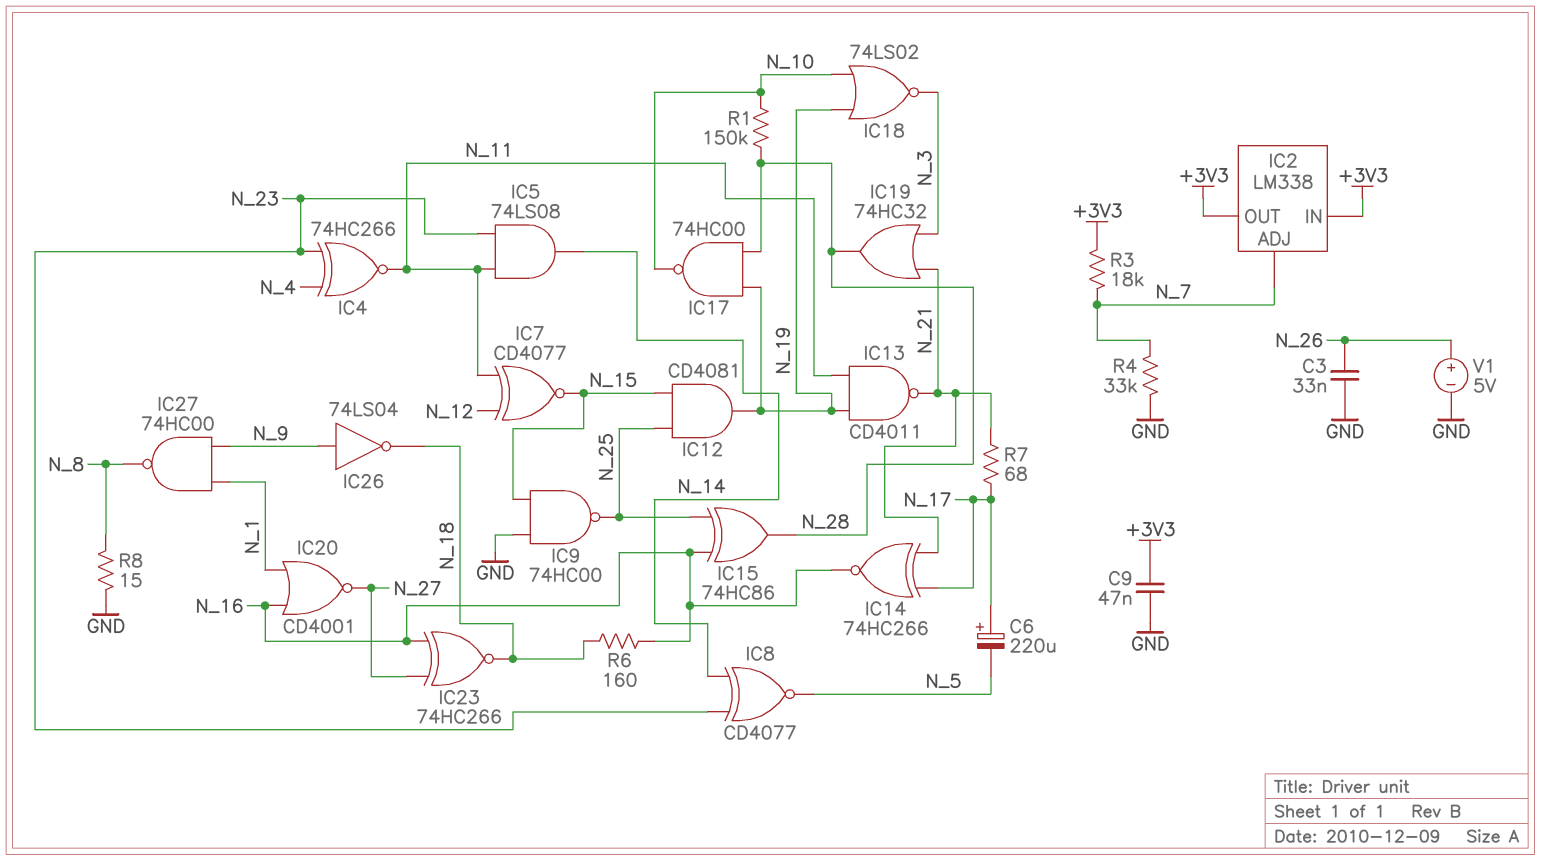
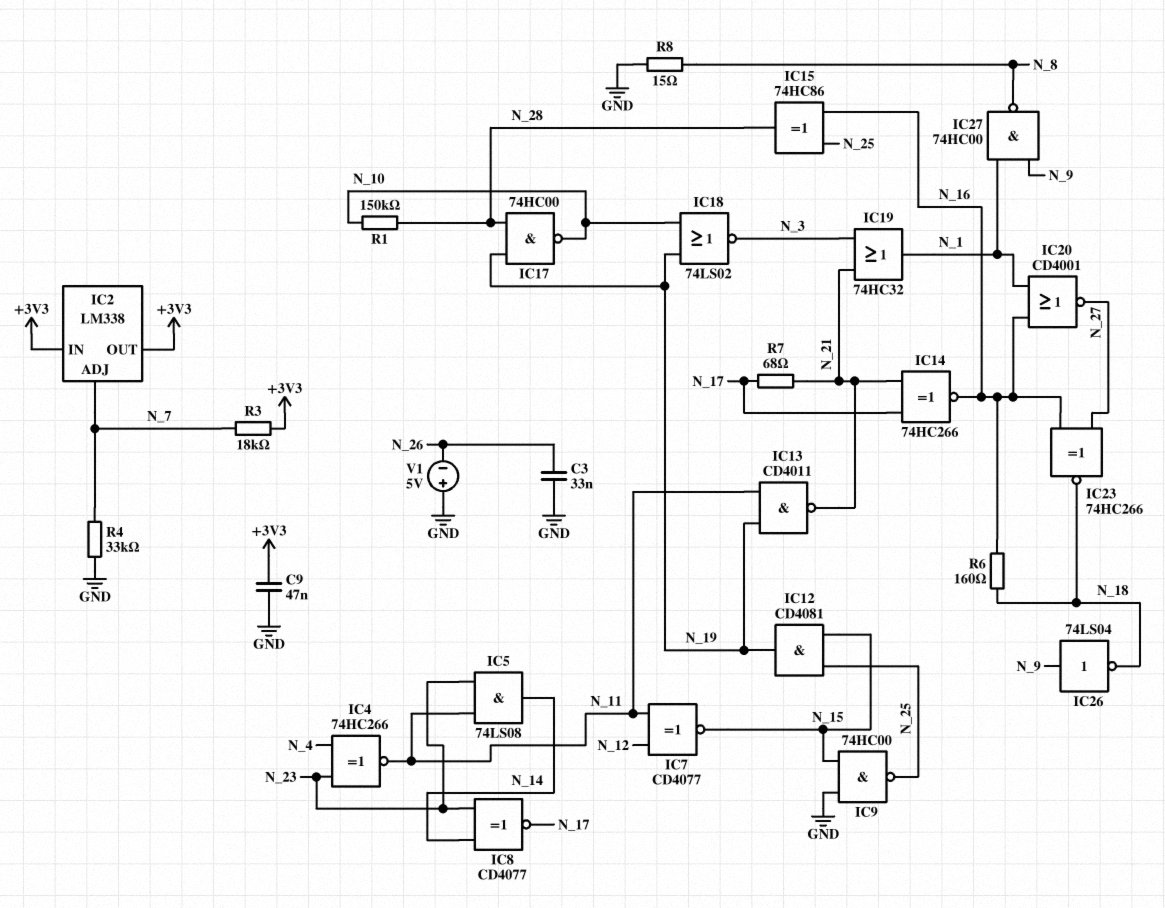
C6: 220uF (plus N_17, minus N_5) -> none
IC8: XNOR CD4077 (in N_14, in N_23, out N_5) -> XNOR CD4077 (in N_14, in N_23, out N_17)
IC19: OR 74HC32 (in N_3, in N_21, out N_28) -> OR 74HC32 (in N_3, in N_21, out N_1)
V1: 5V (plus N_26, minus GND) -> 5V (plus GND, minus N_26)

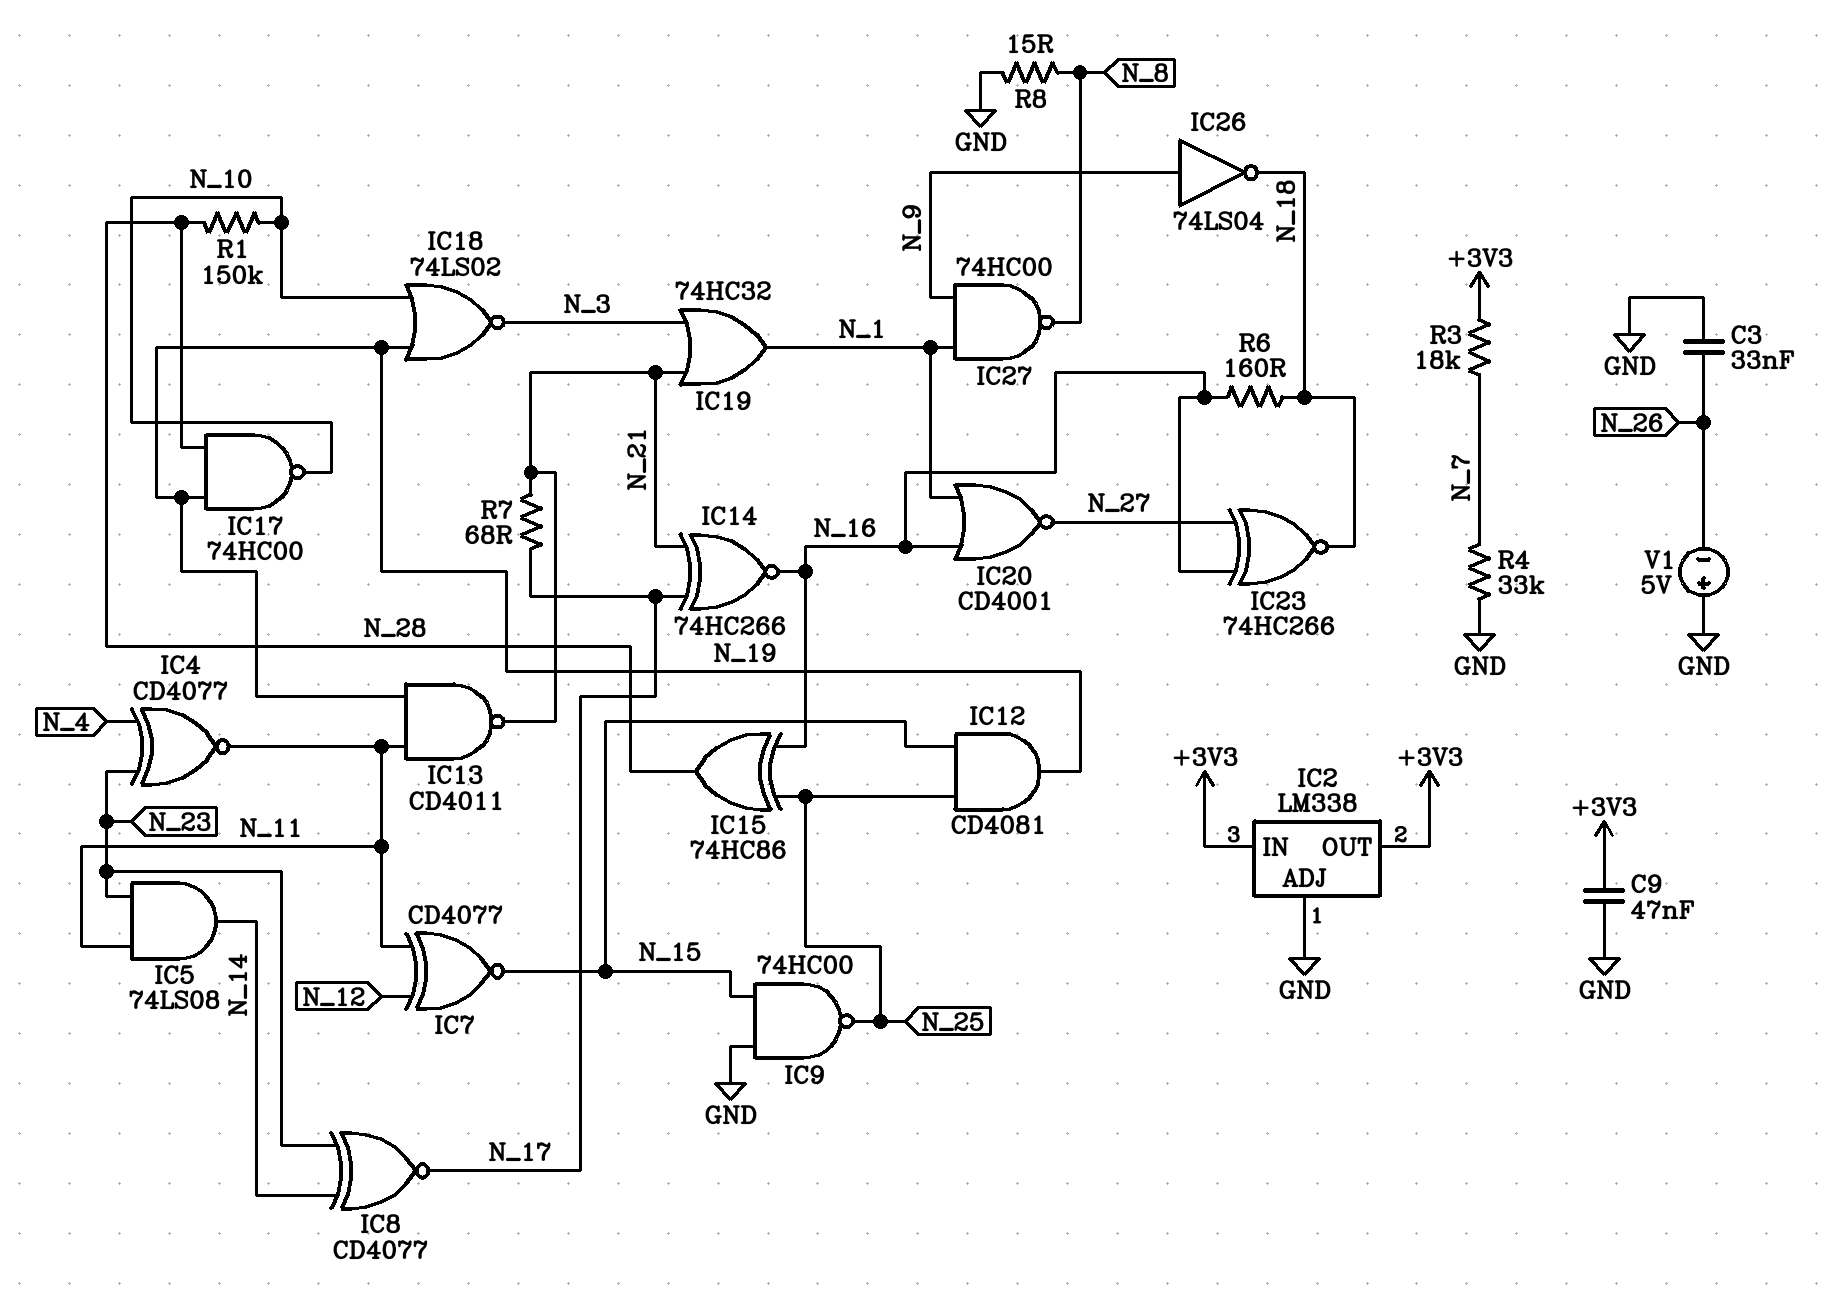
IC2 pin ADJ: N_7 -> GND
IC4: XNOR 74HC266 (in N_4, in N_23, out N_11) -> XNOR CD4077 (in N_4, in N_23, out N_11)

